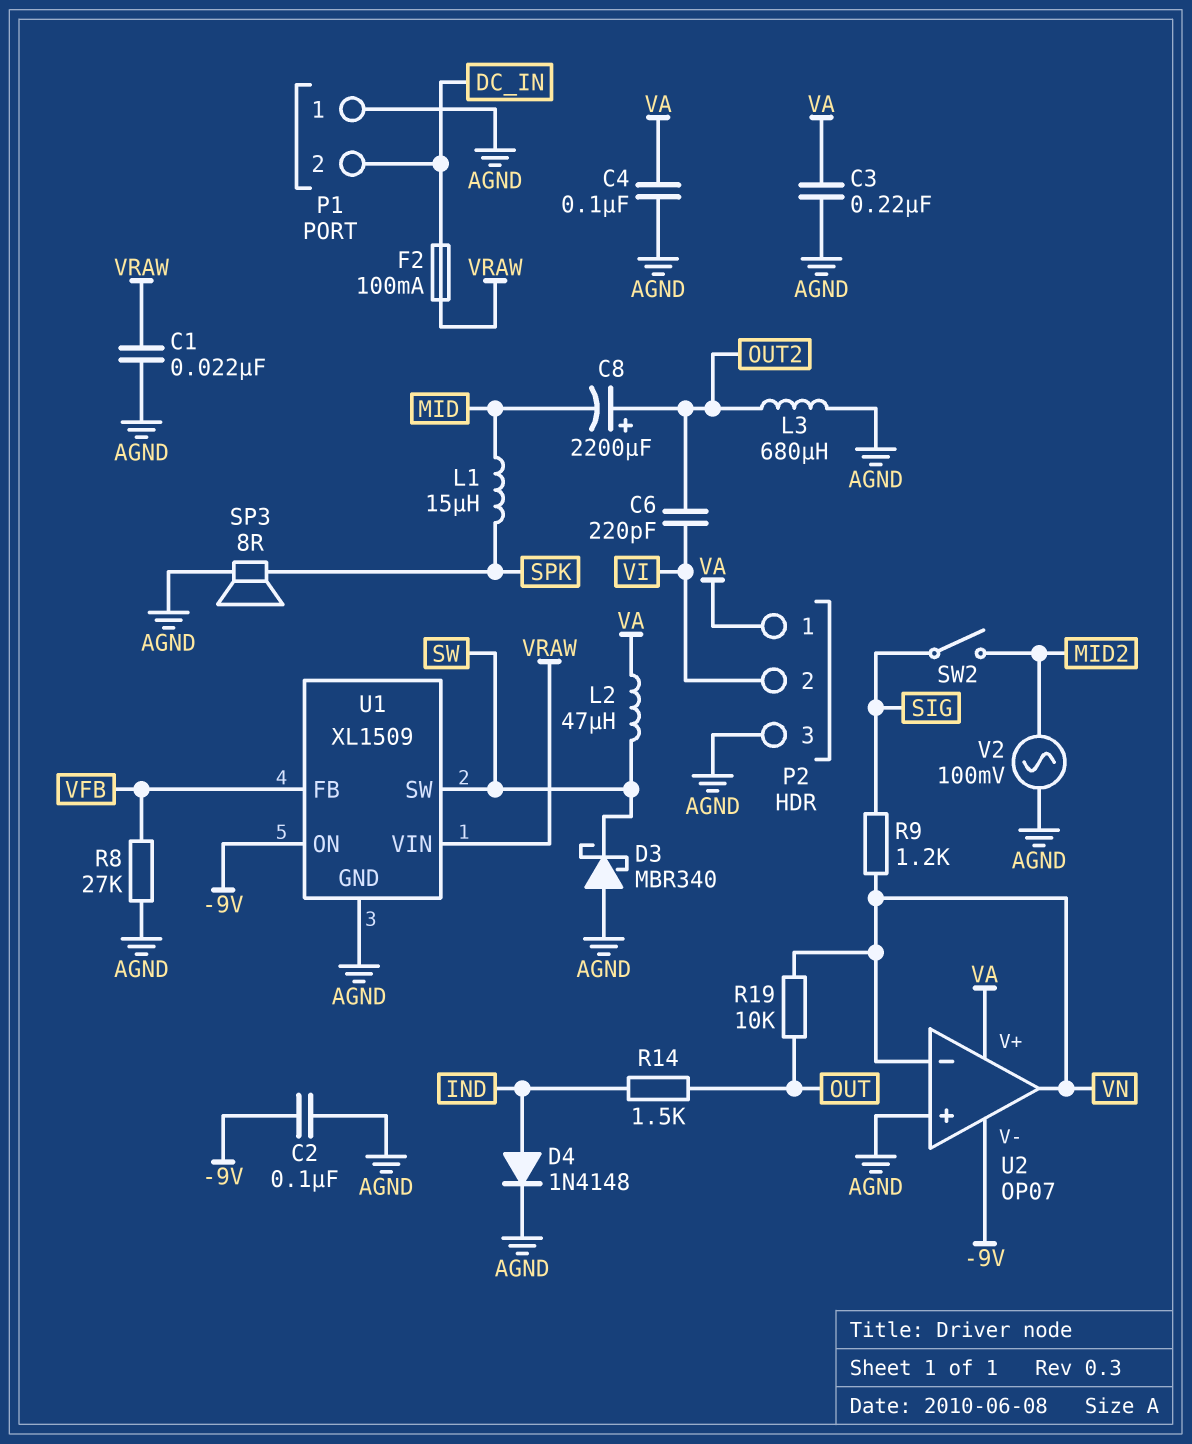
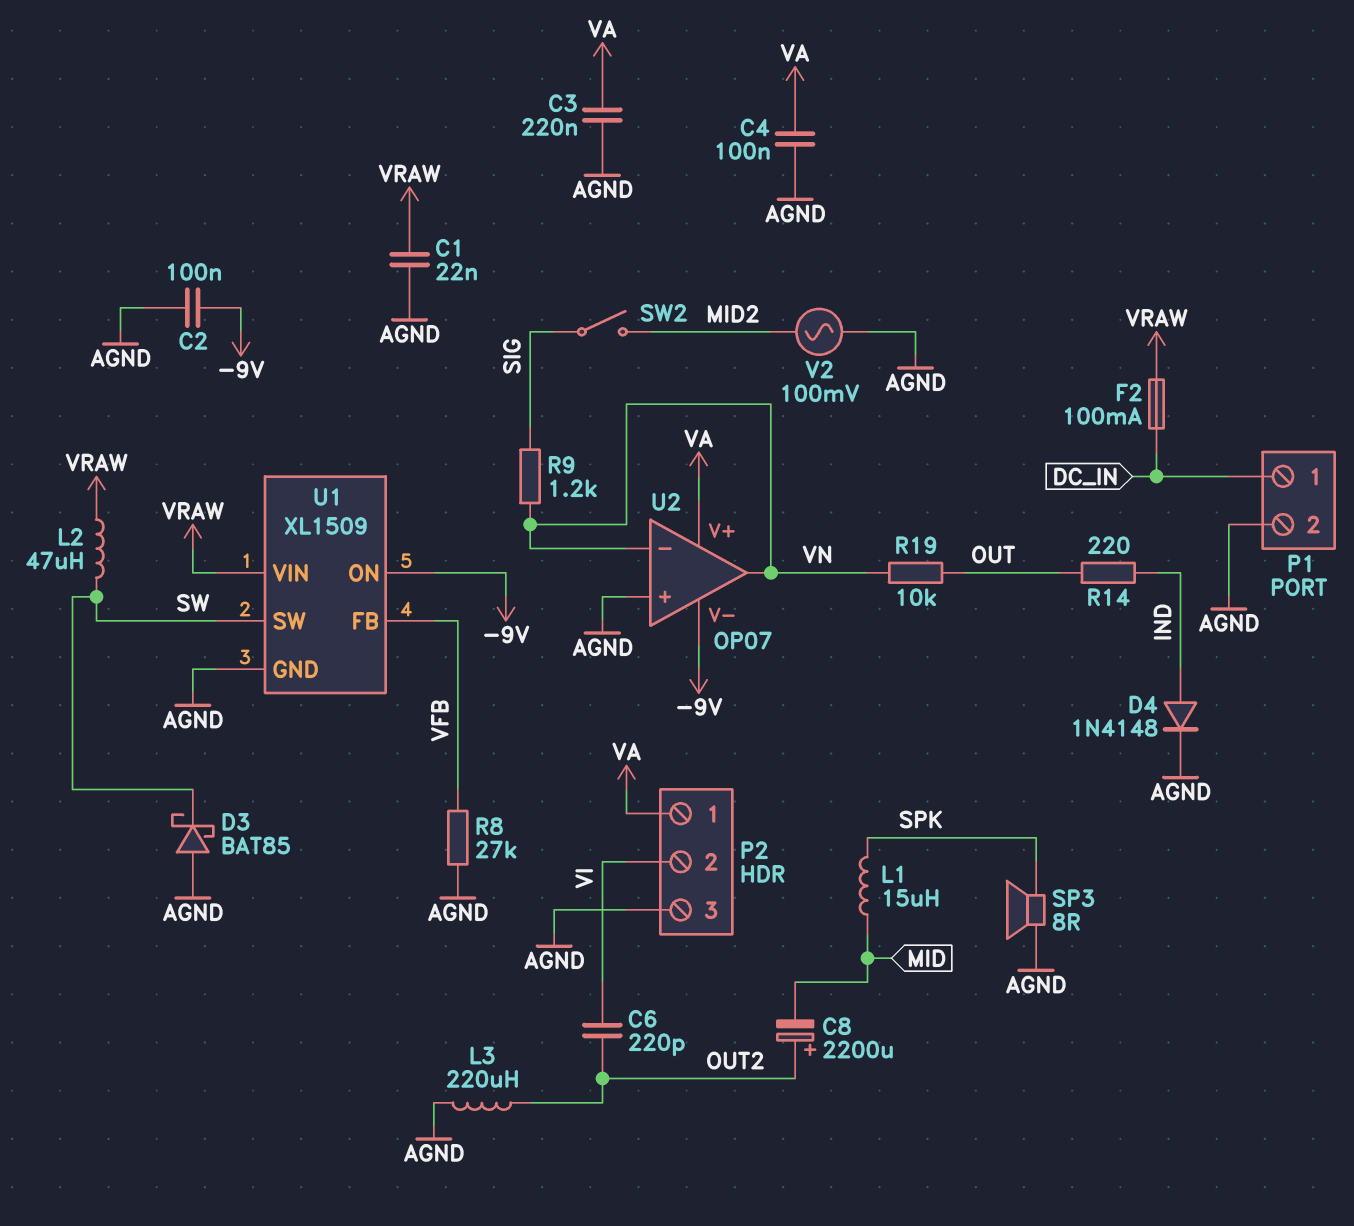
D3: schottky MBR340 (A AGND, K SW) -> schottky BAT85 (A AGND, K SW)
L2: 47uH (SW, VA) -> 47uH (SW, VRAW)
L3: 680uH (AGND, OUT2) -> 220uH (AGND, OUT2)
P1 pin 1: AGND -> DC_IN
P1 pin 2: DC_IN -> AGND
R14: 1.5k (IND, OUT) -> 220 (IND, OUT)

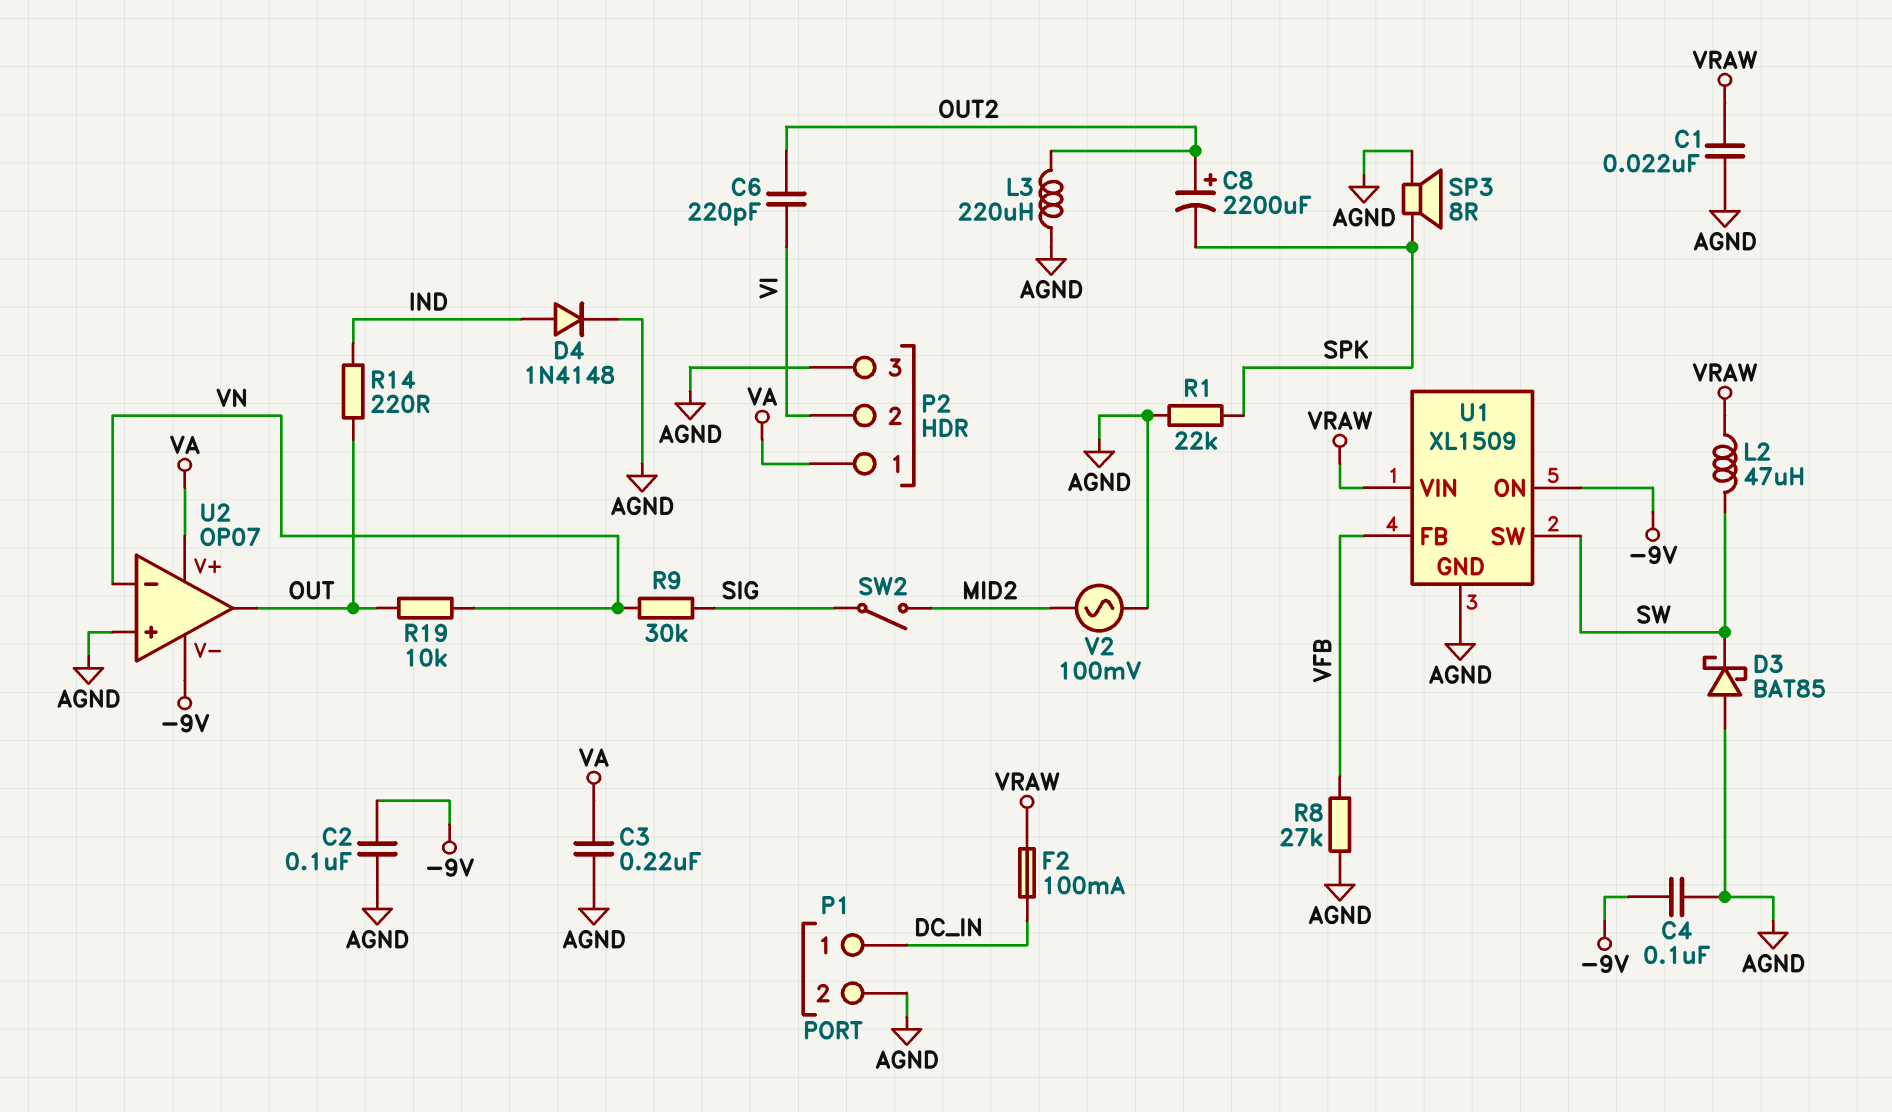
C4: 100nF (AGND, VA) -> 100nF (-9V, AGND)
C8: 2200uF (plus OUT2, minus MID) -> 2200uF (plus OUT2, minus SPK)
L1: 15uH (MID, SPK) -> none
R1: none -> 22k (AGND, SPK)
R9: 1.2k (SIG, VN) -> 30k (SIG, VN)
U2 pin out: VN -> OUT

